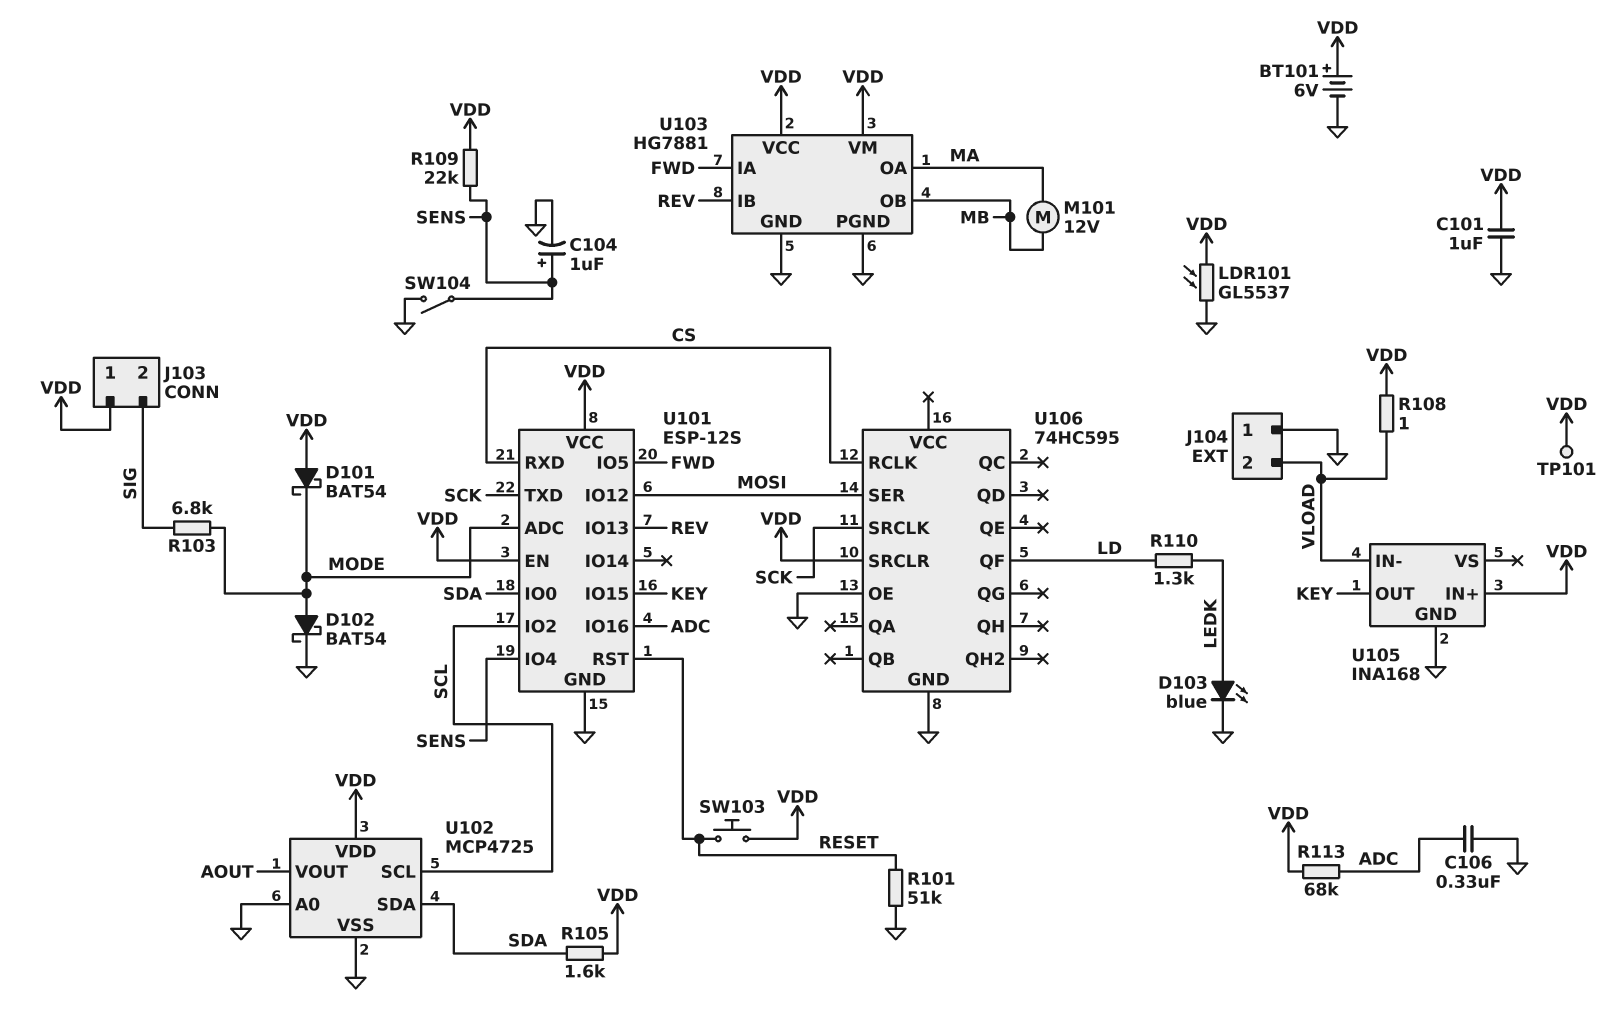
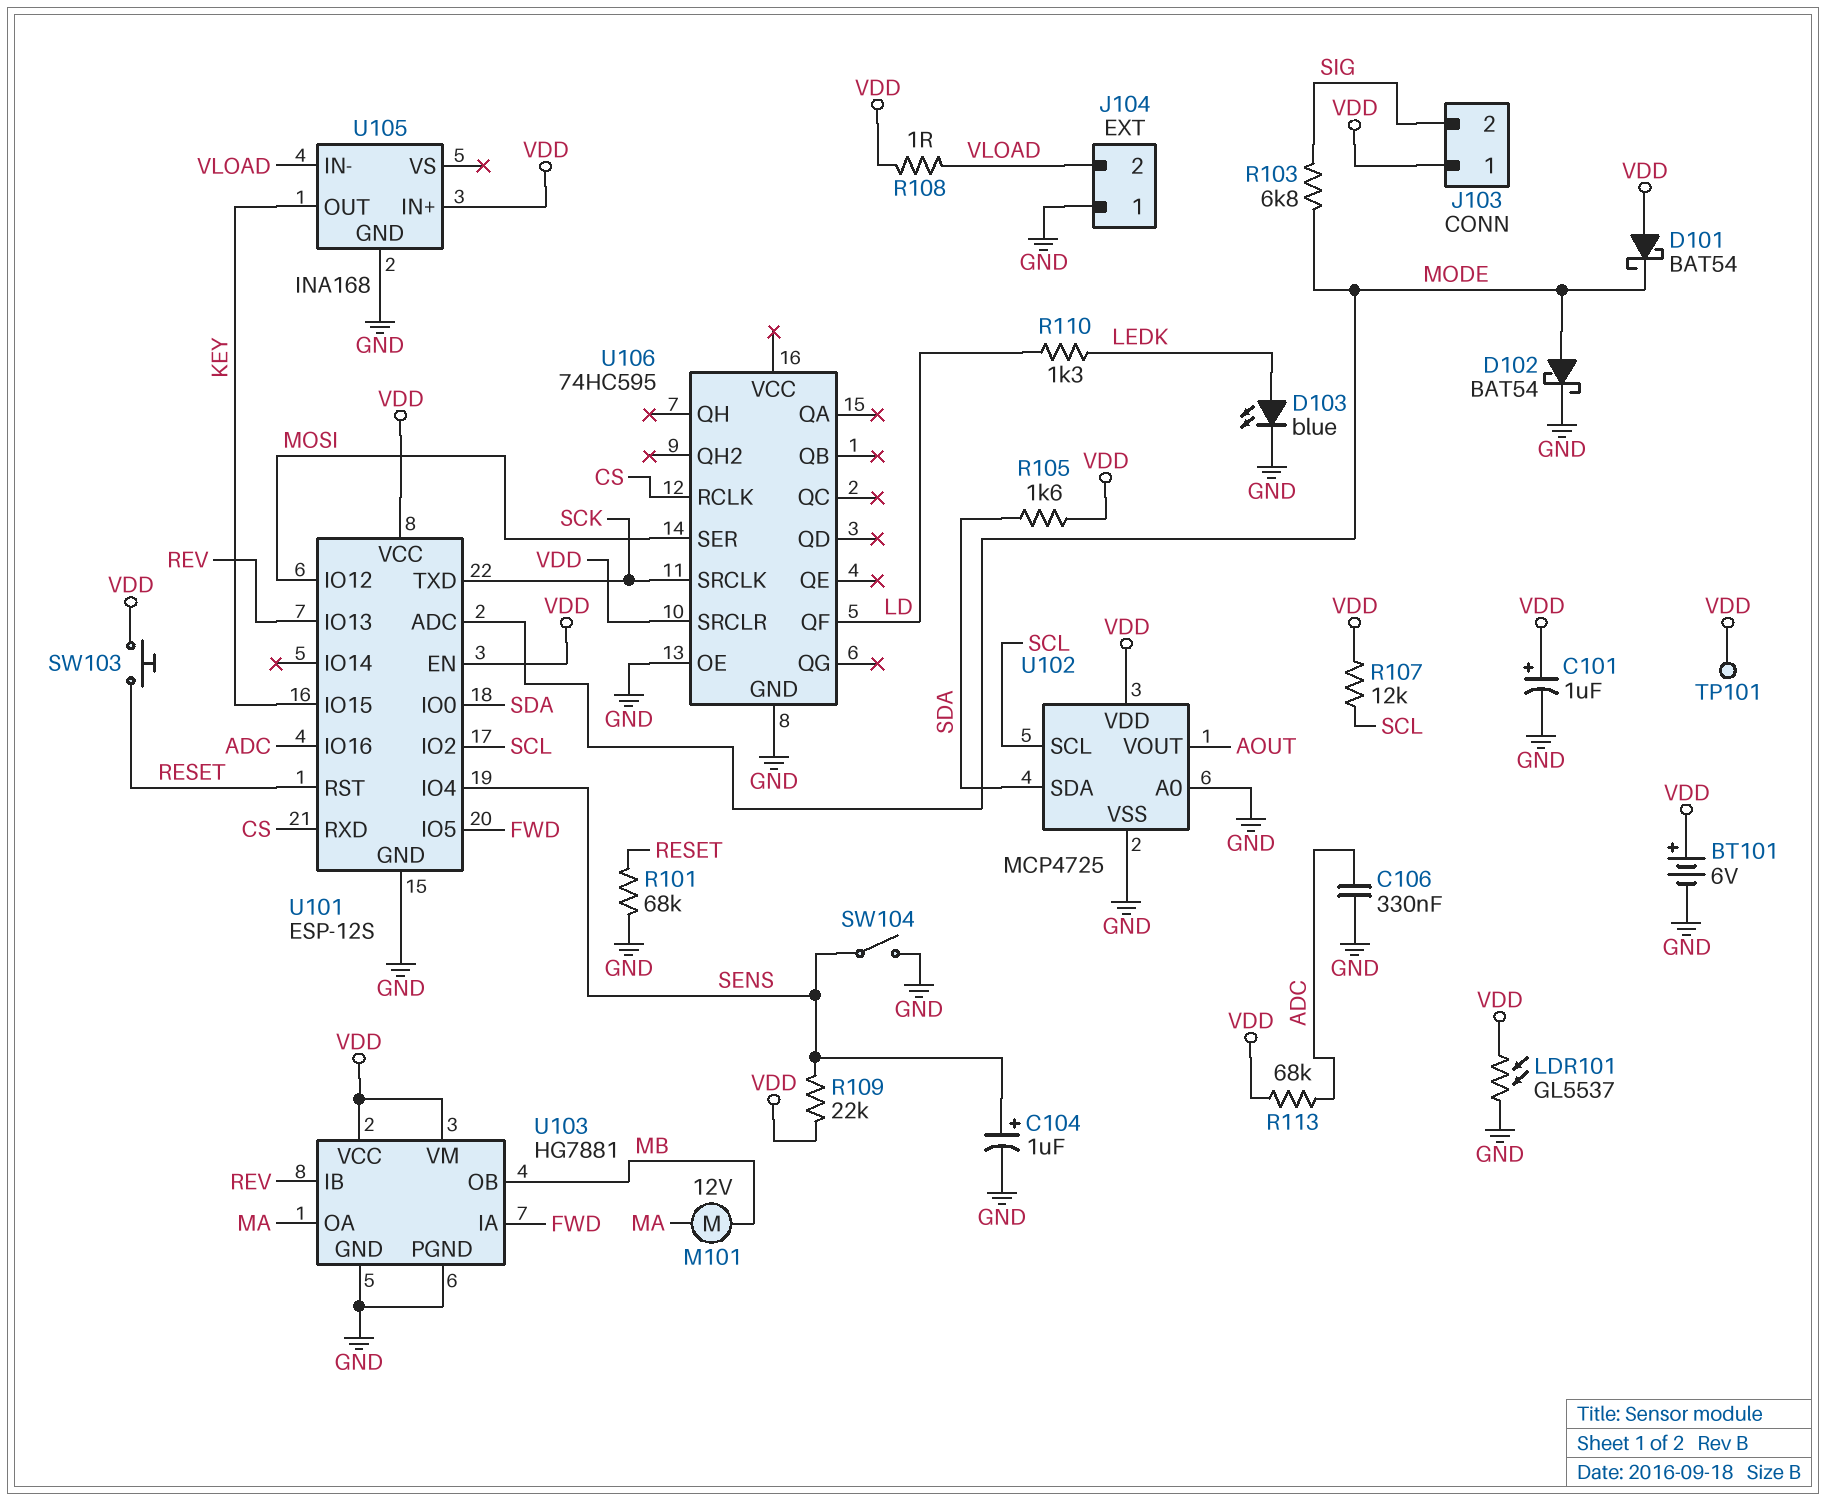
C101: 1uF (GND, VDD) -> 1uF (plus VDD, minus GND)
R101: 51k (GND, RESET) -> 68k (GND, RESET)
R107: none -> 12k (SCL, VDD)

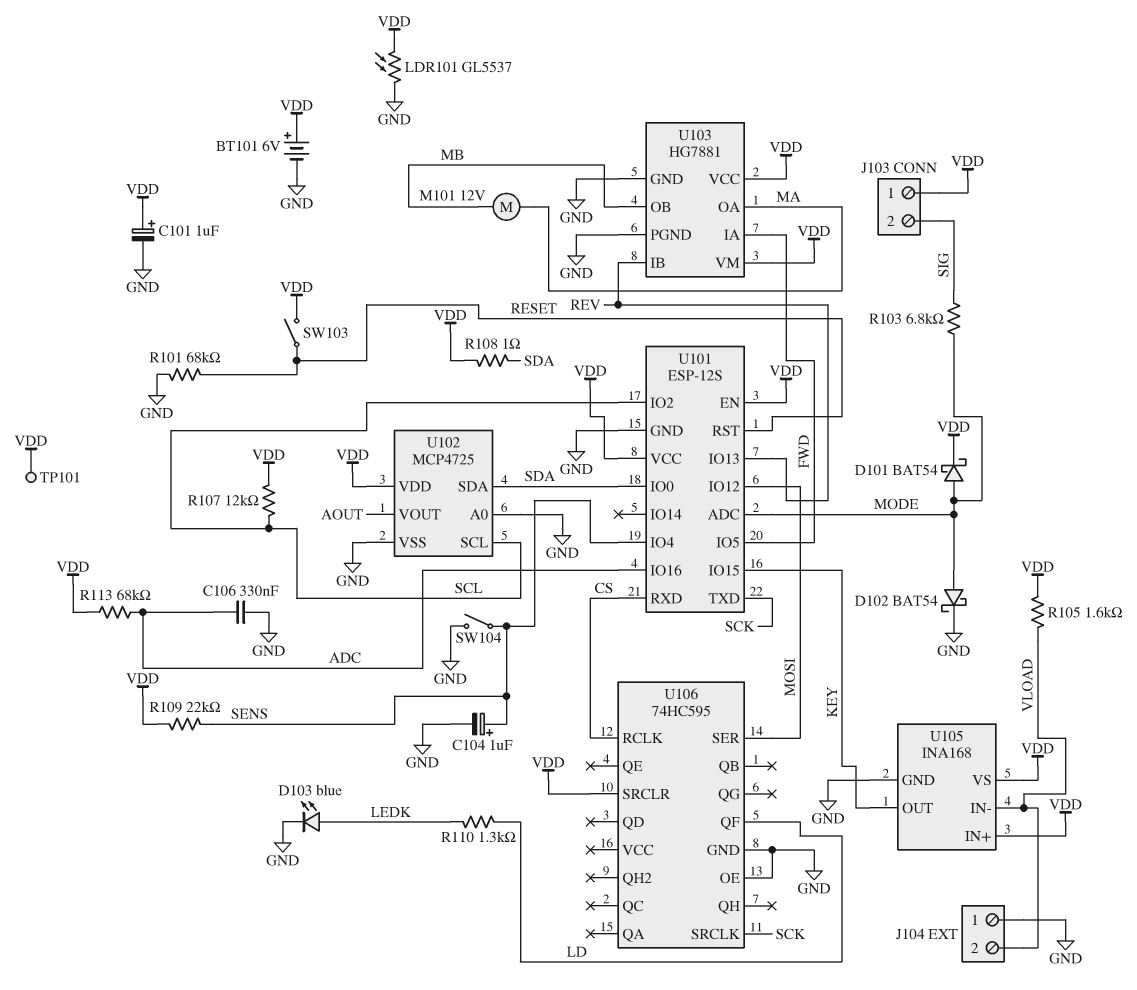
D101: schottky BAT54 (A VDD, K MODE) -> schottky BAT54 (A MODE, K VDD)
R105: 1.6k (SDA, VDD) -> 1.6k (VDD, VLOAD)
R108: 1 (VDD, VLOAD) -> 1 (SDA, VDD)
SW103: button (RESET, VDD) -> switch (RESET, VDD)
U105 pin VS: none -> VDD

